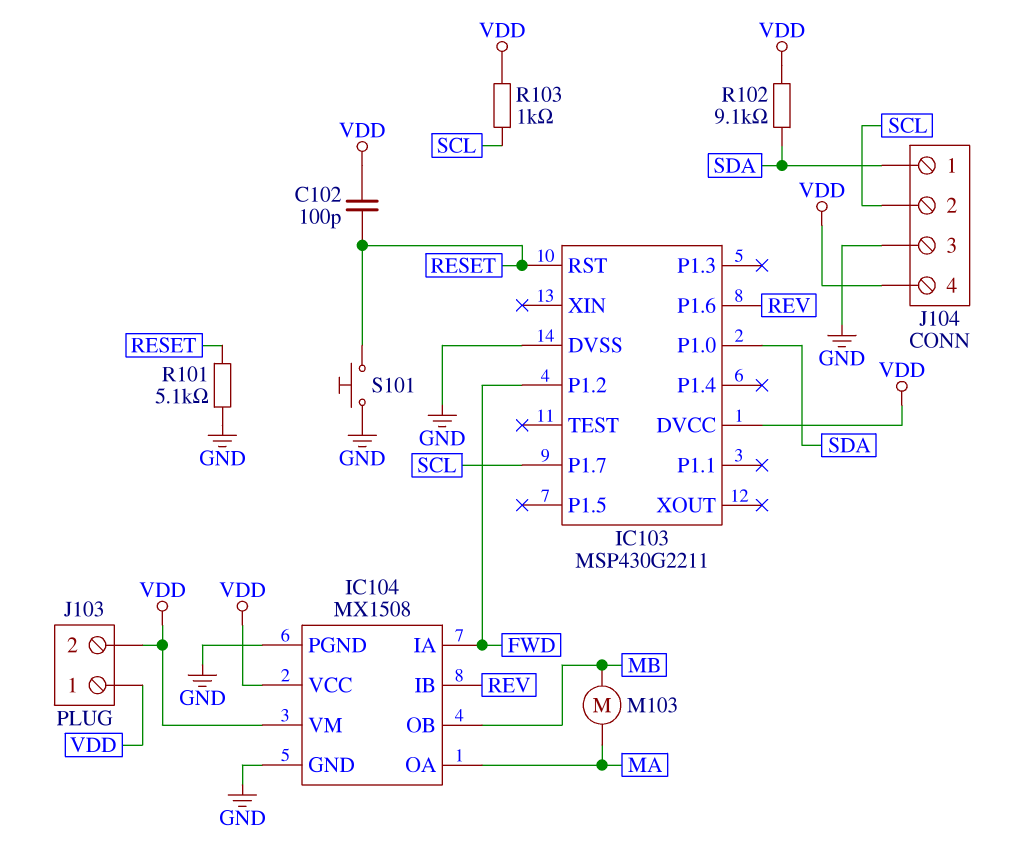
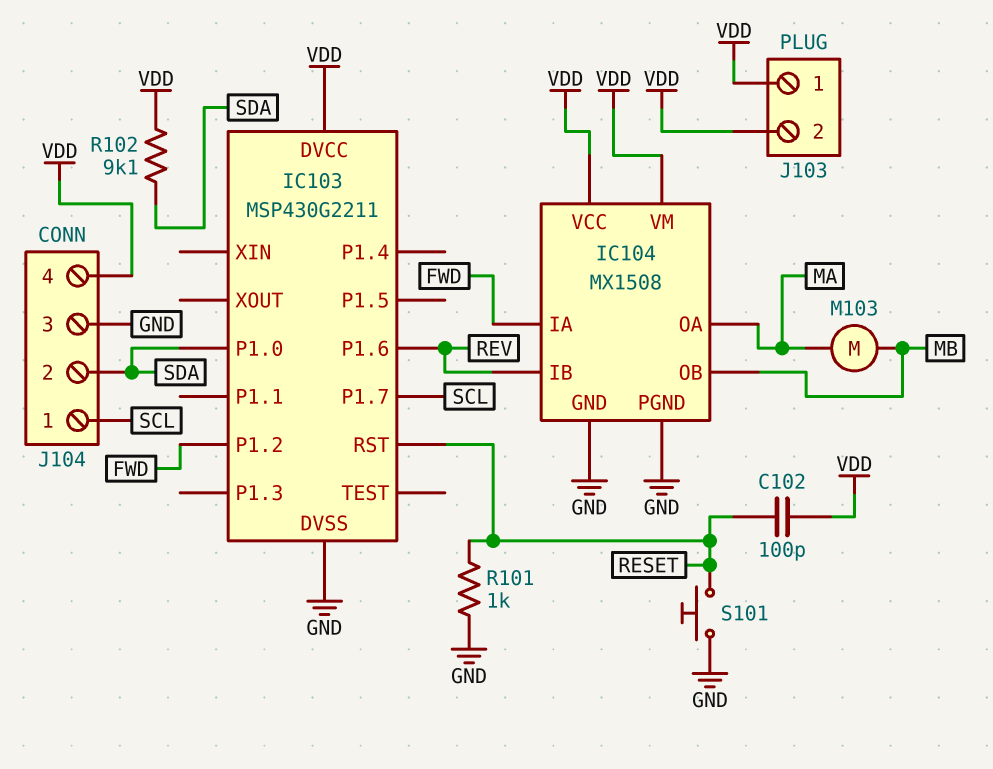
J104 pin 1: SDA -> SCL
J104 pin 2: SCL -> SDA
R101: 5.1k (GND, RESET) -> 1k (GND, RESET)
R103: 1k (SCL, VDD) -> none

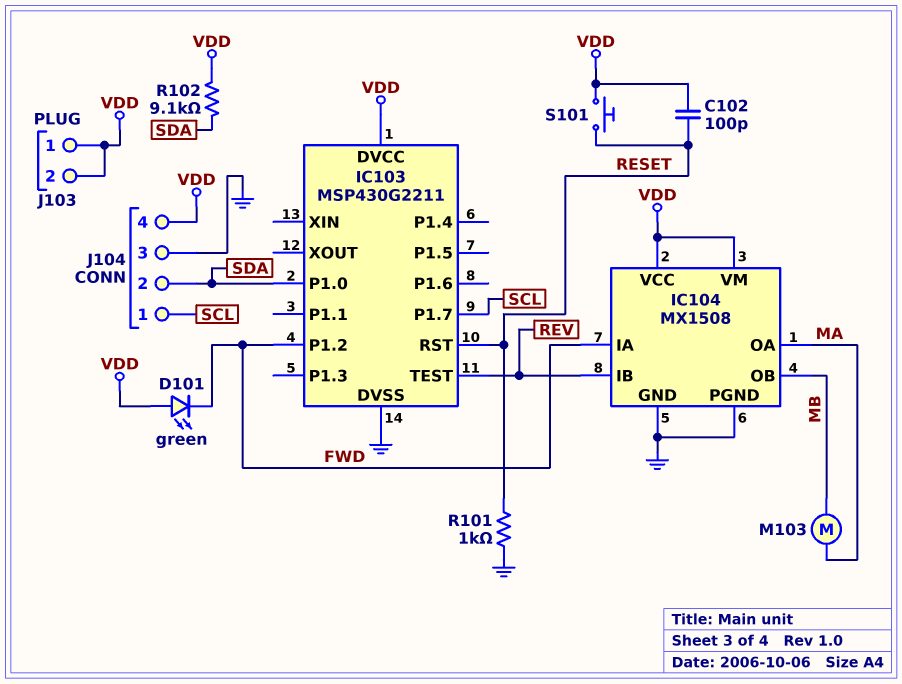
D101: none -> LED green (A VDD, K FWD)
IC103 pin P1.6: REV -> none
IC103 pin TEST: none -> REV
S101: button (GND, RESET) -> button (RESET, VDD)

